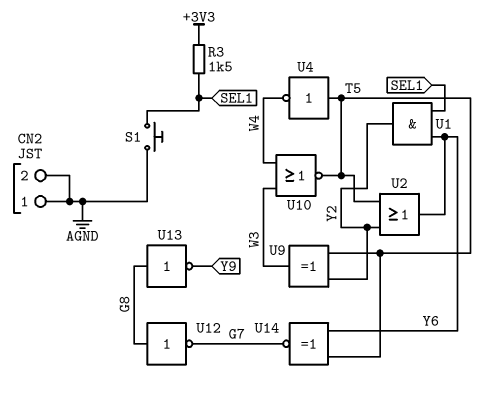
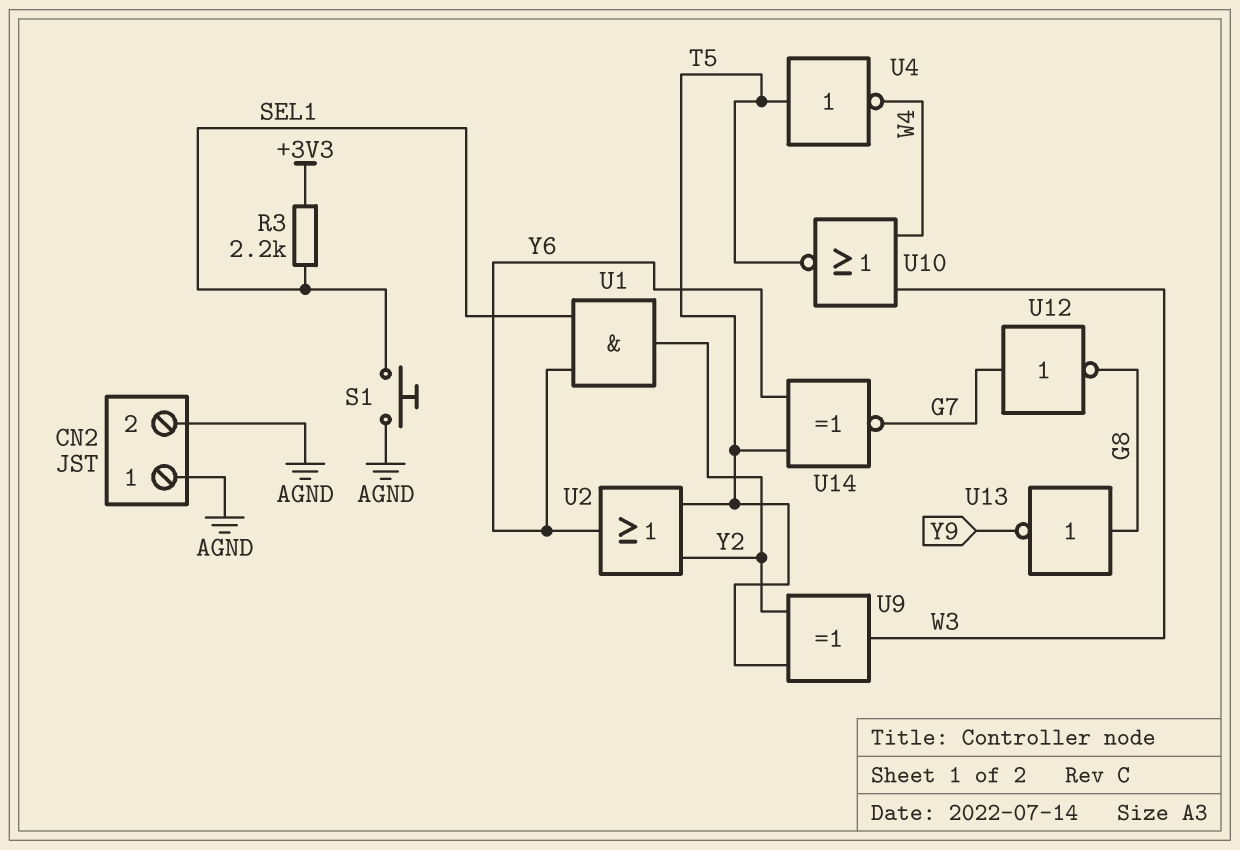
R3: 1.5k (+3V3, SEL1) -> 2.2k (+3V3, SEL1)
U12: NOT (in G8, out G7) -> NOT (in G7, out G8)

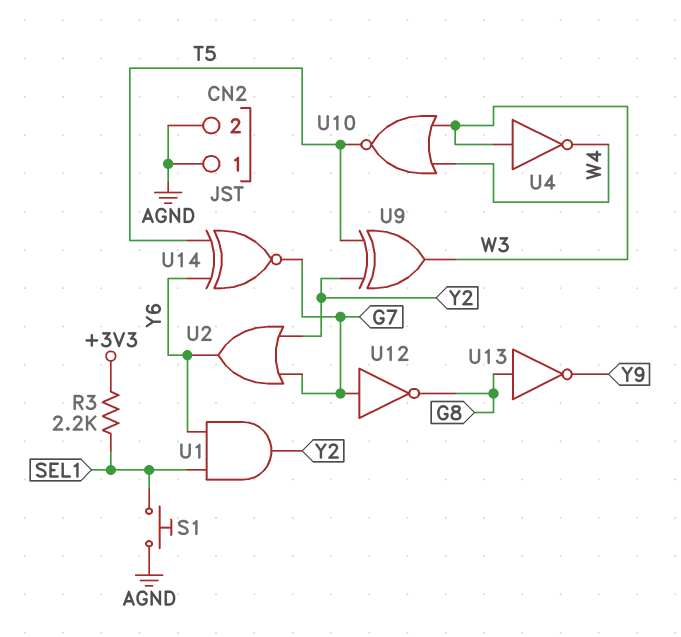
U2: OR (in T5, in Y2, out Y6) -> OR (in G7, in Y2, out Y6)
U4: NOT (in T5, out W4) -> NOT (in W3, out W4)

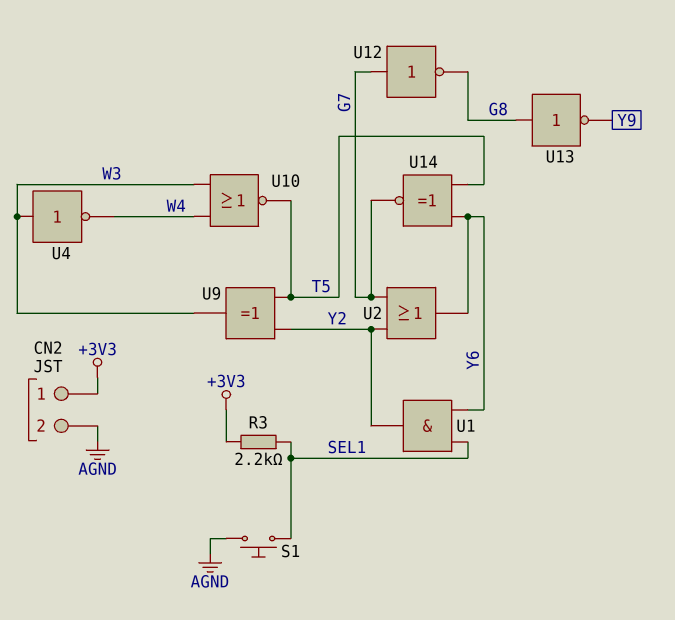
CN2 pin 1: AGND -> +3V3

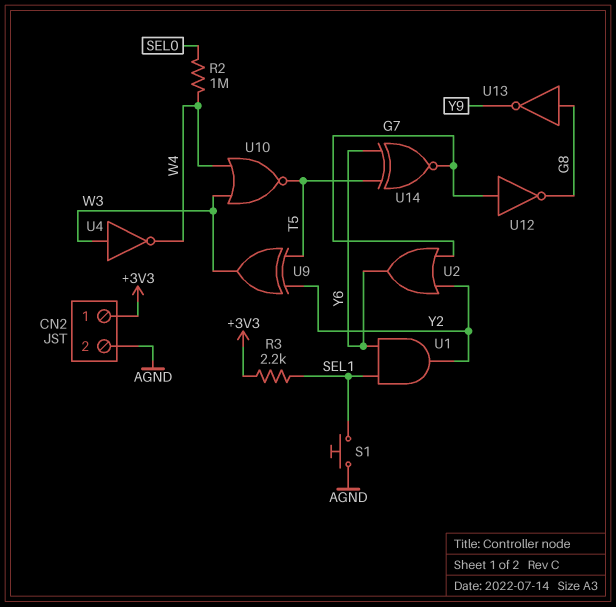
R2: none -> 1M (SEL0, W4)

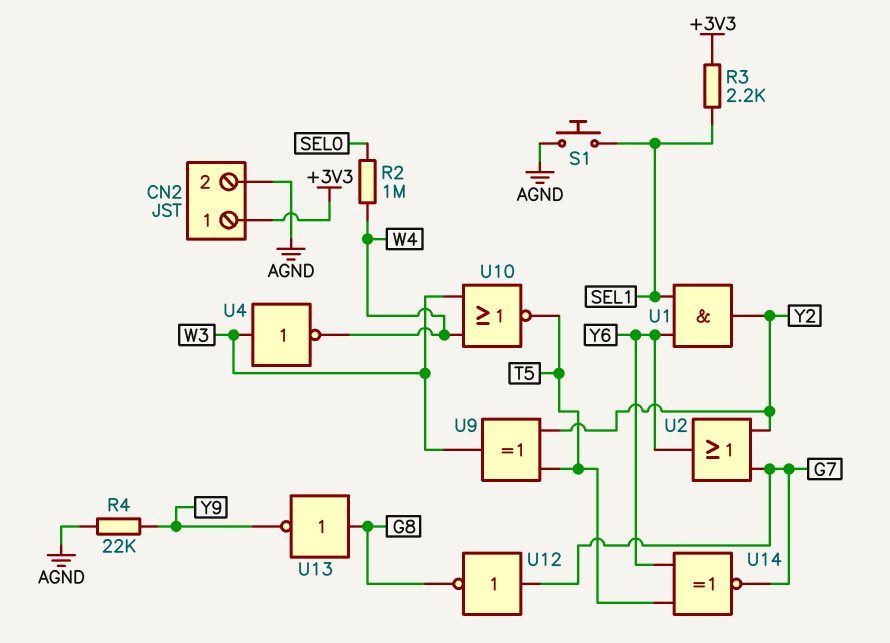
R4: none -> 22k (AGND, Y9)

